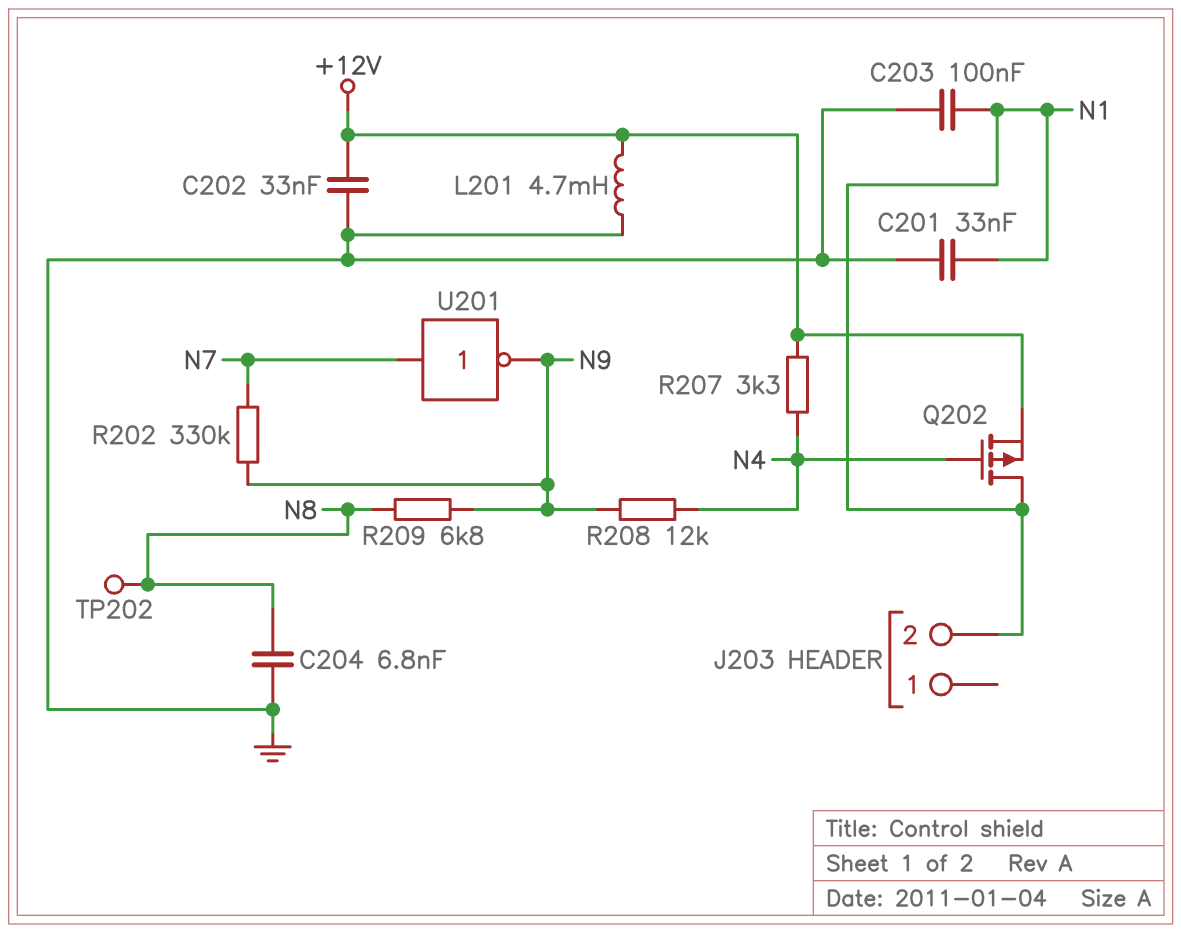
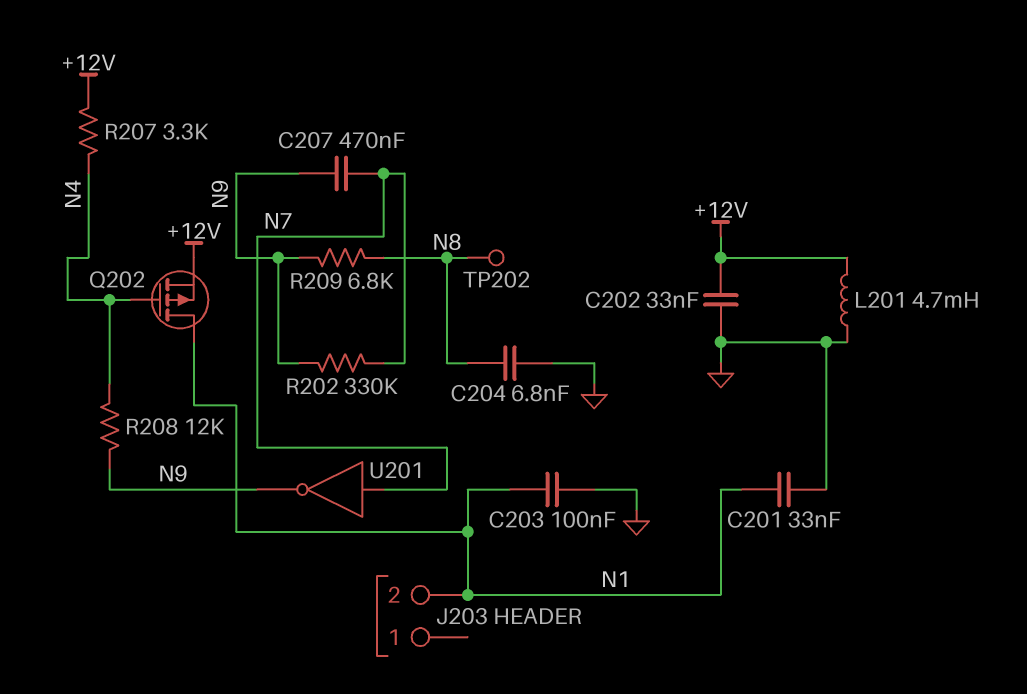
C207: none -> 470nF (N7, N9)

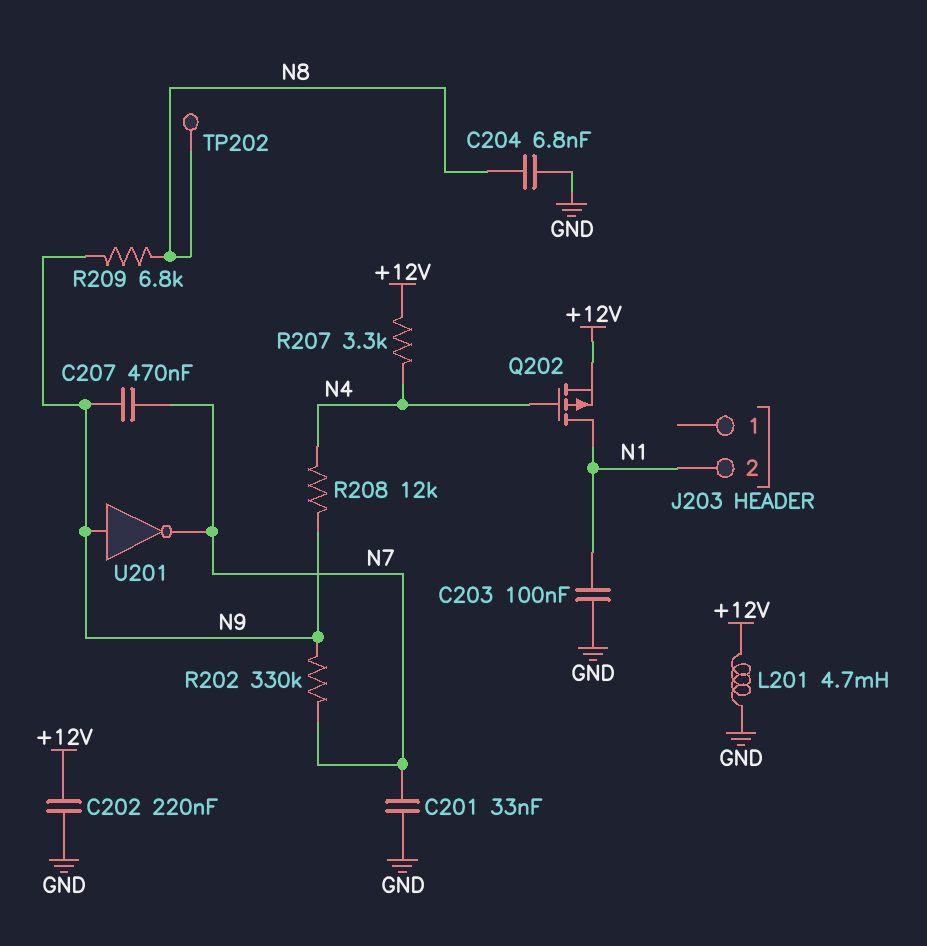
C201: 33nF (GND, N1) -> 33nF (GND, N7)
C202: 33nF (+12V, GND) -> 220nF (+12V, GND)
U201: NOT (in N7, out N9) -> NOT (in N9, out N7)

